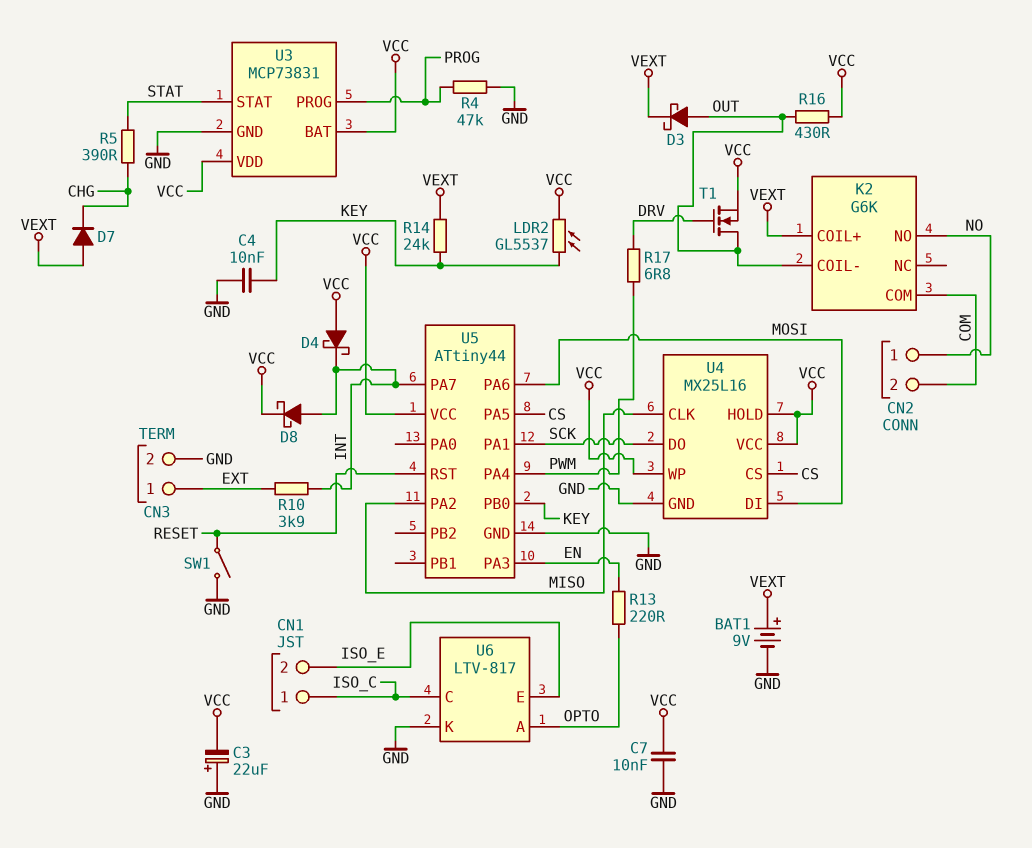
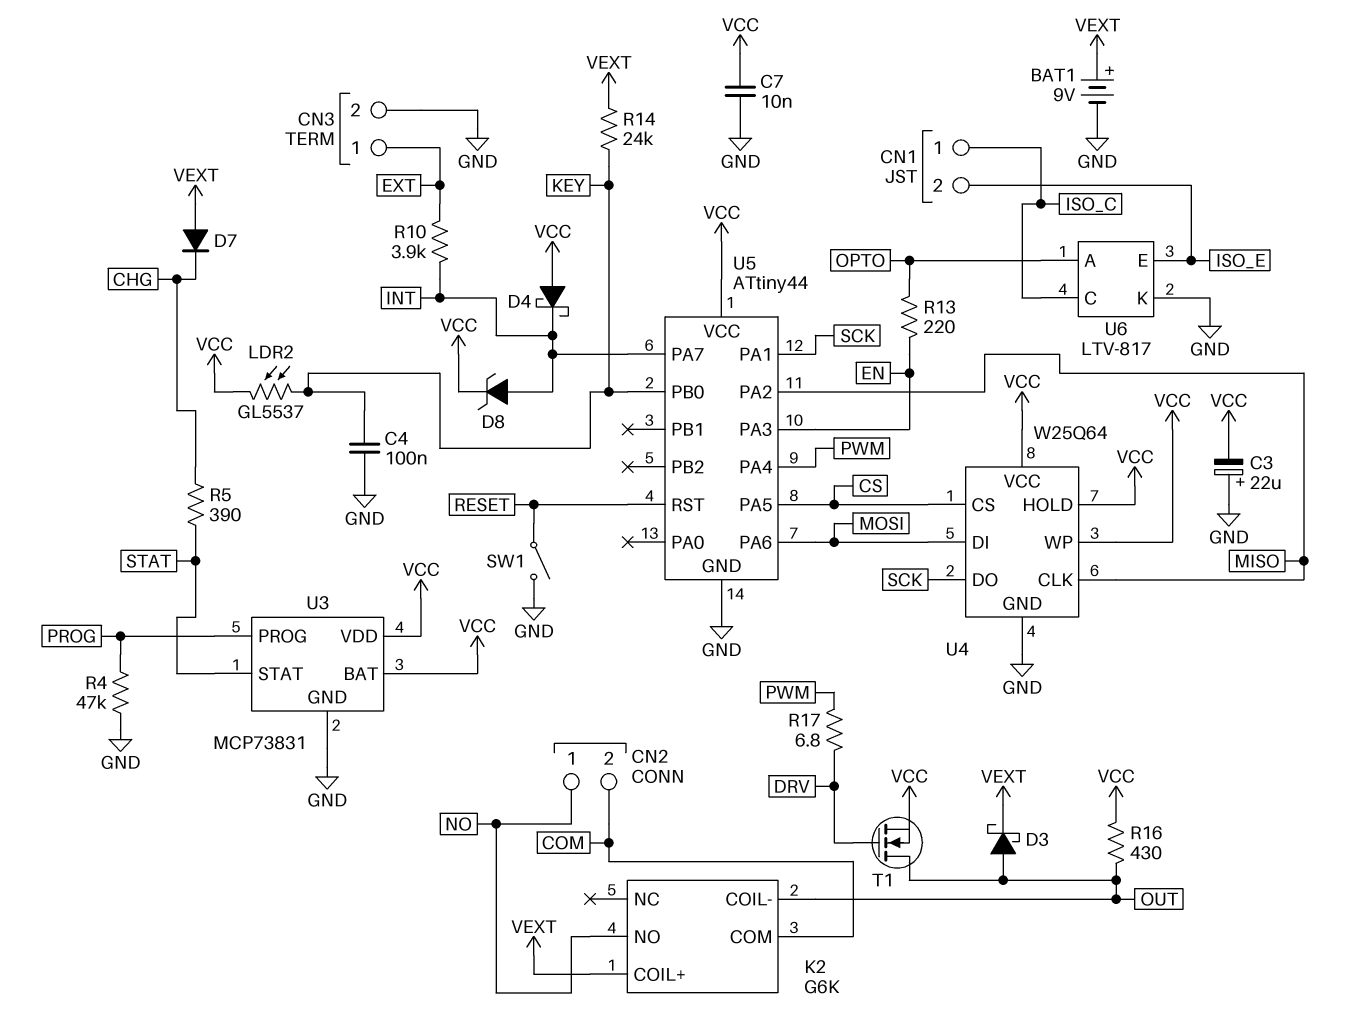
C4: 10nF (GND, KEY) -> 100nF (GND, KEY)
D8: schottky (A INT, K VCC) -> zener (A INT, K VCC)
U4: MX25L16 -> W25Q64

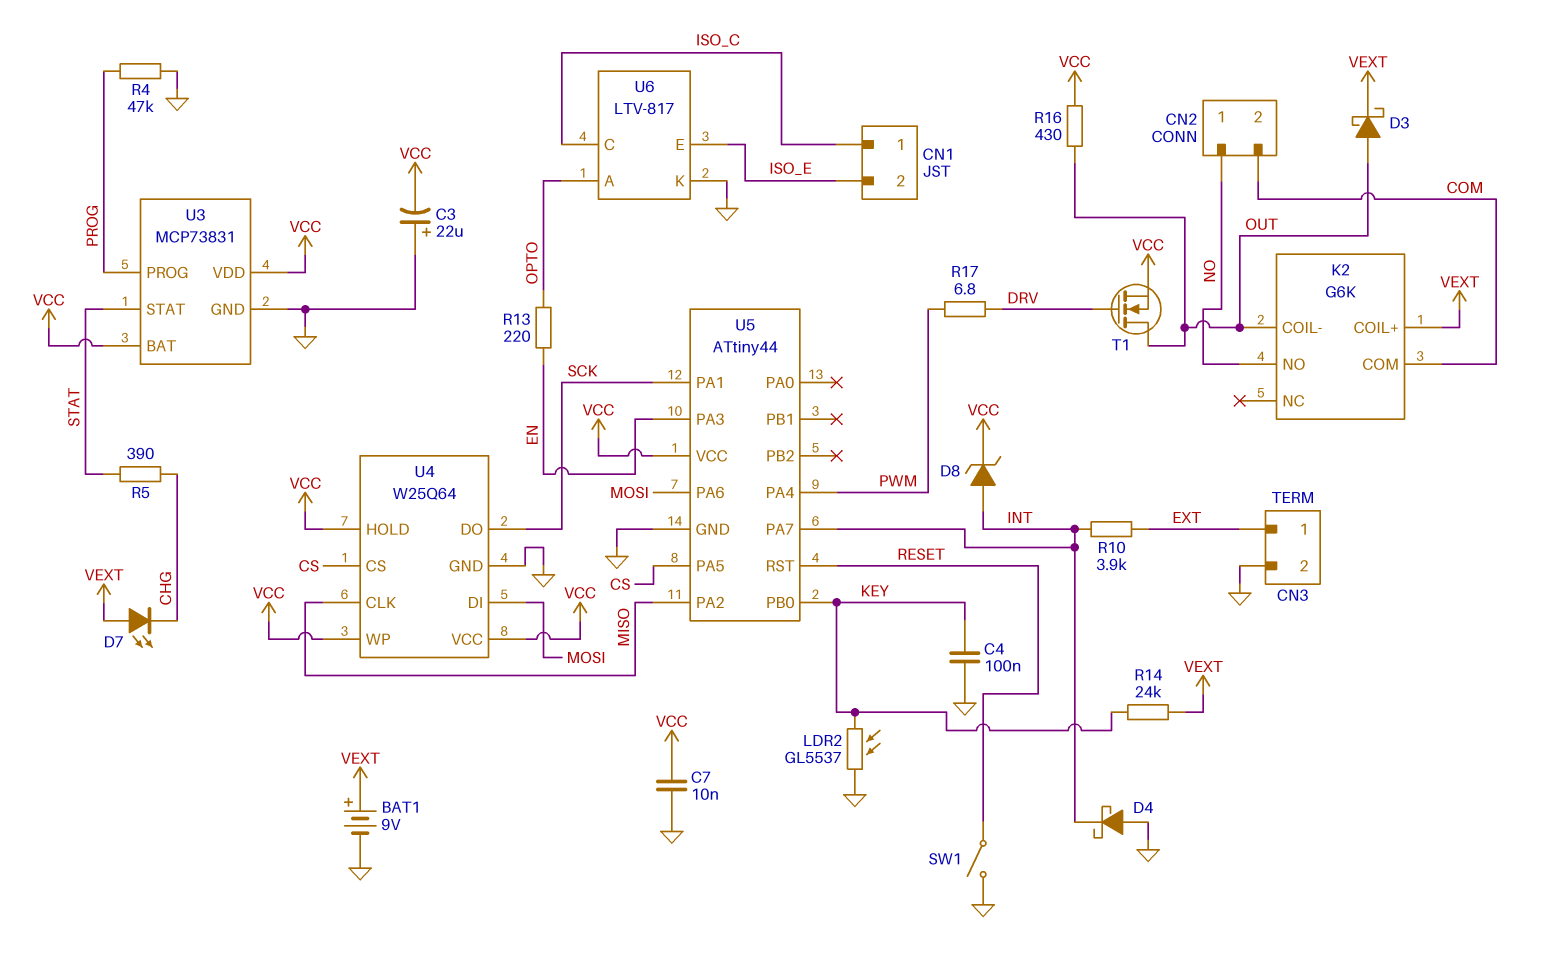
D4: schottky (A VCC, K INT) -> schottky (A GND, K INT)
D7: diode (A VEXT, K CHG) -> LED (A VEXT, K CHG)
LDR2: GL5537 (KEY, VCC) -> GL5537 (GND, KEY)

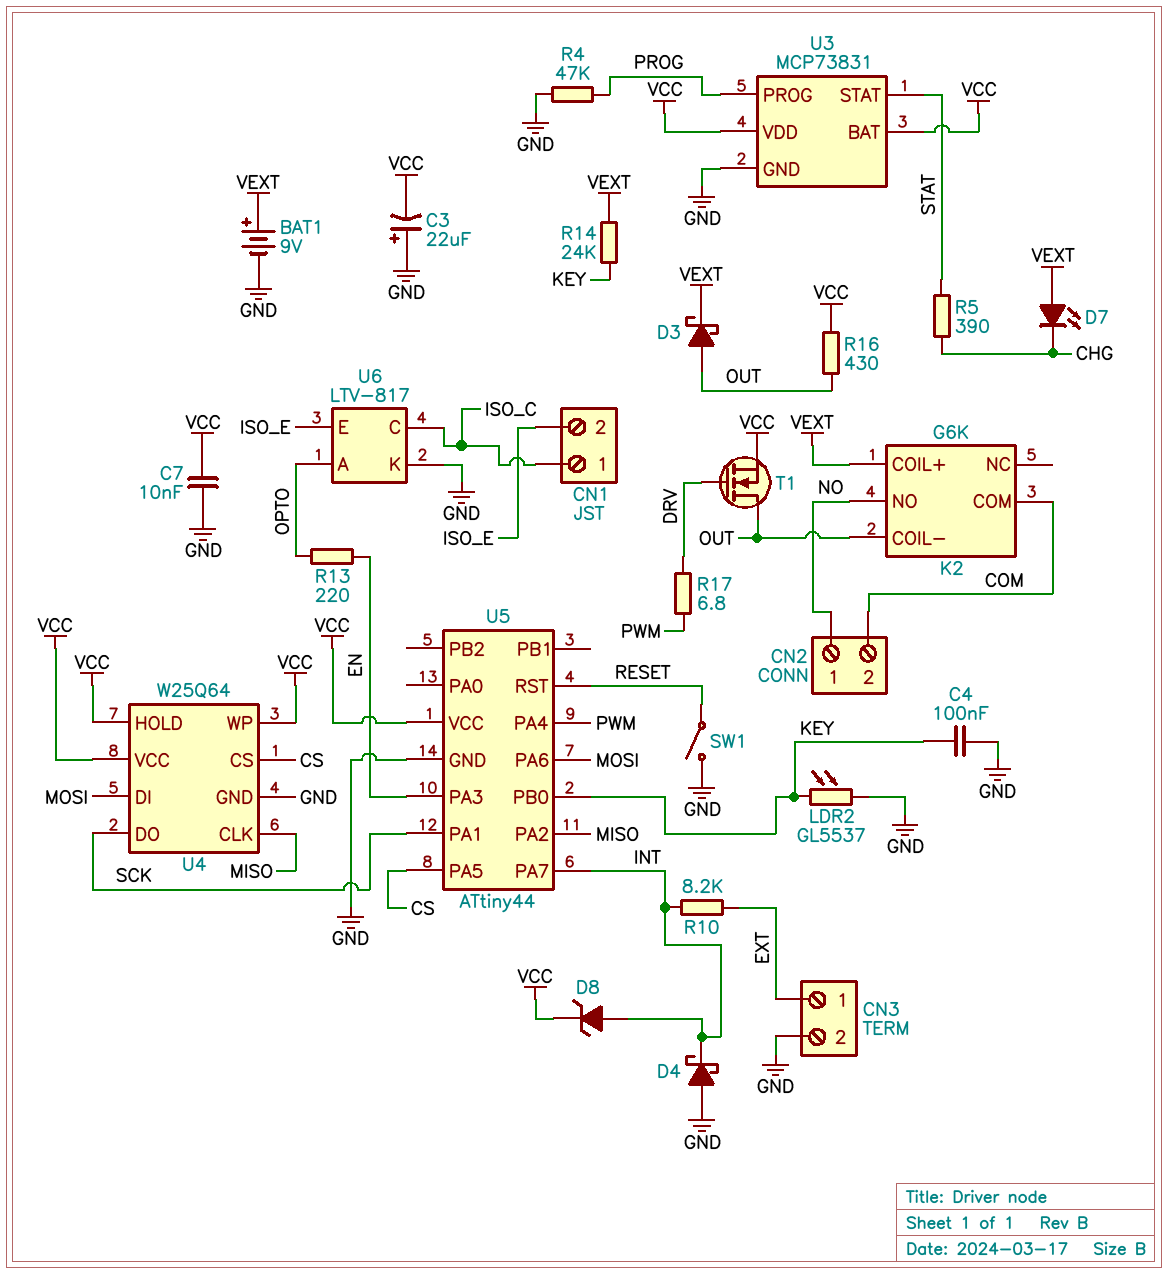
R10: 3.9k (EXT, INT) -> 8.2k (EXT, INT)

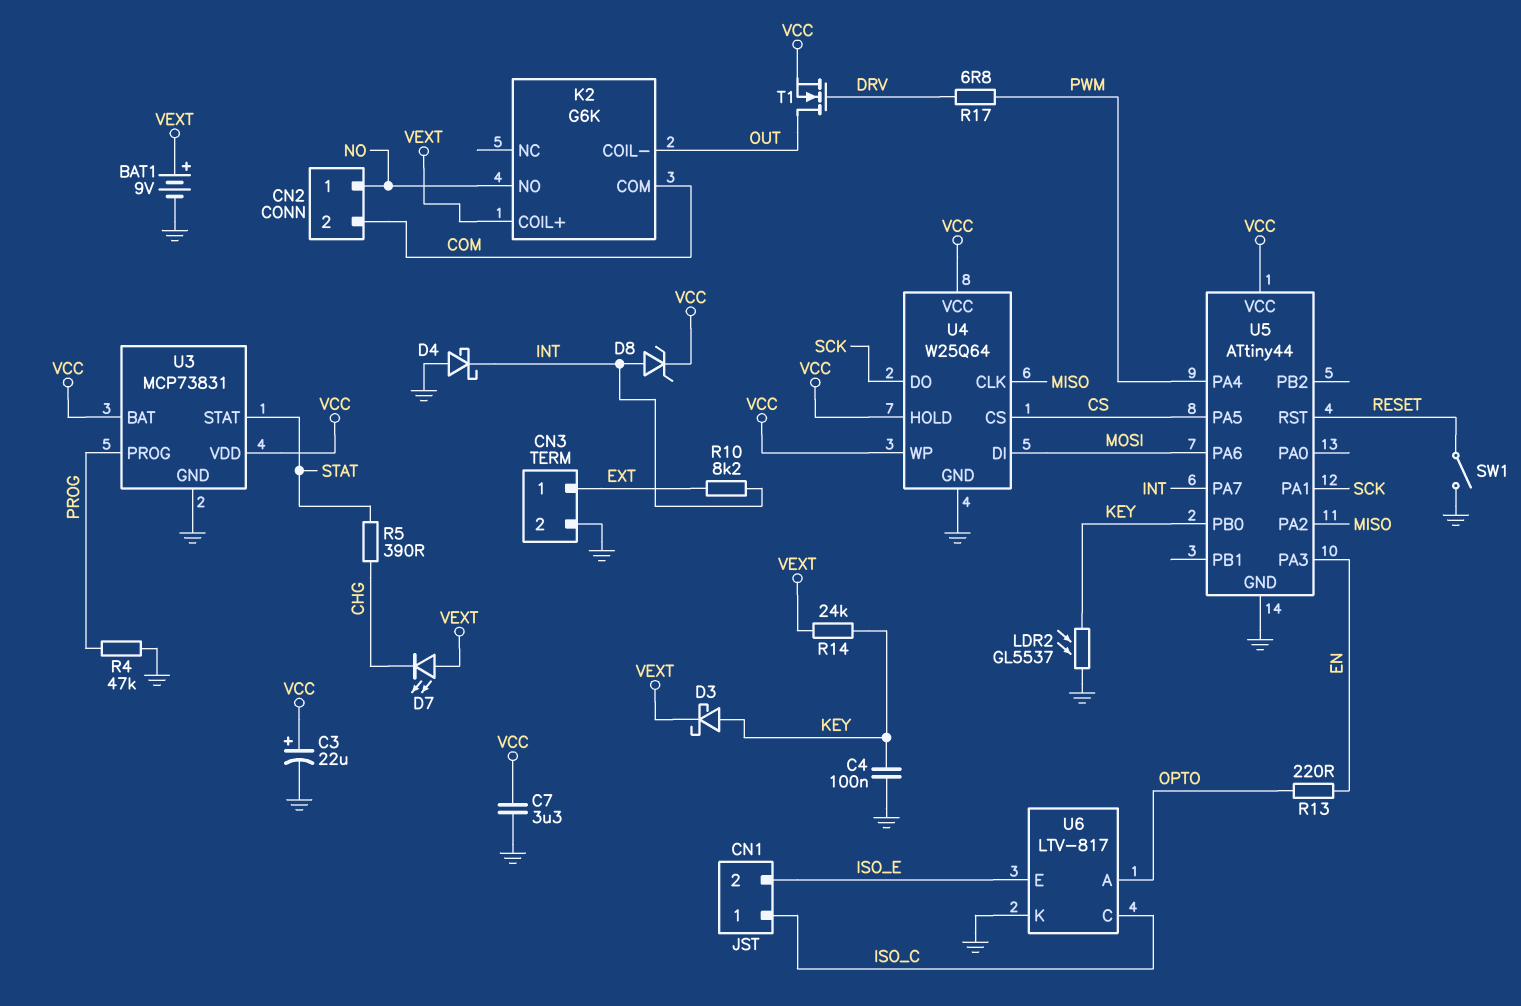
C3: 22uF (plus GND, minus VCC) -> 22uF (plus VCC, minus GND)
C7: 10nF (GND, VCC) -> 3.3uF (GND, VCC)
D3: schottky (A OUT, K VEXT) -> schottky (A KEY, K VEXT)
R16: 430 (OUT, VCC) -> none

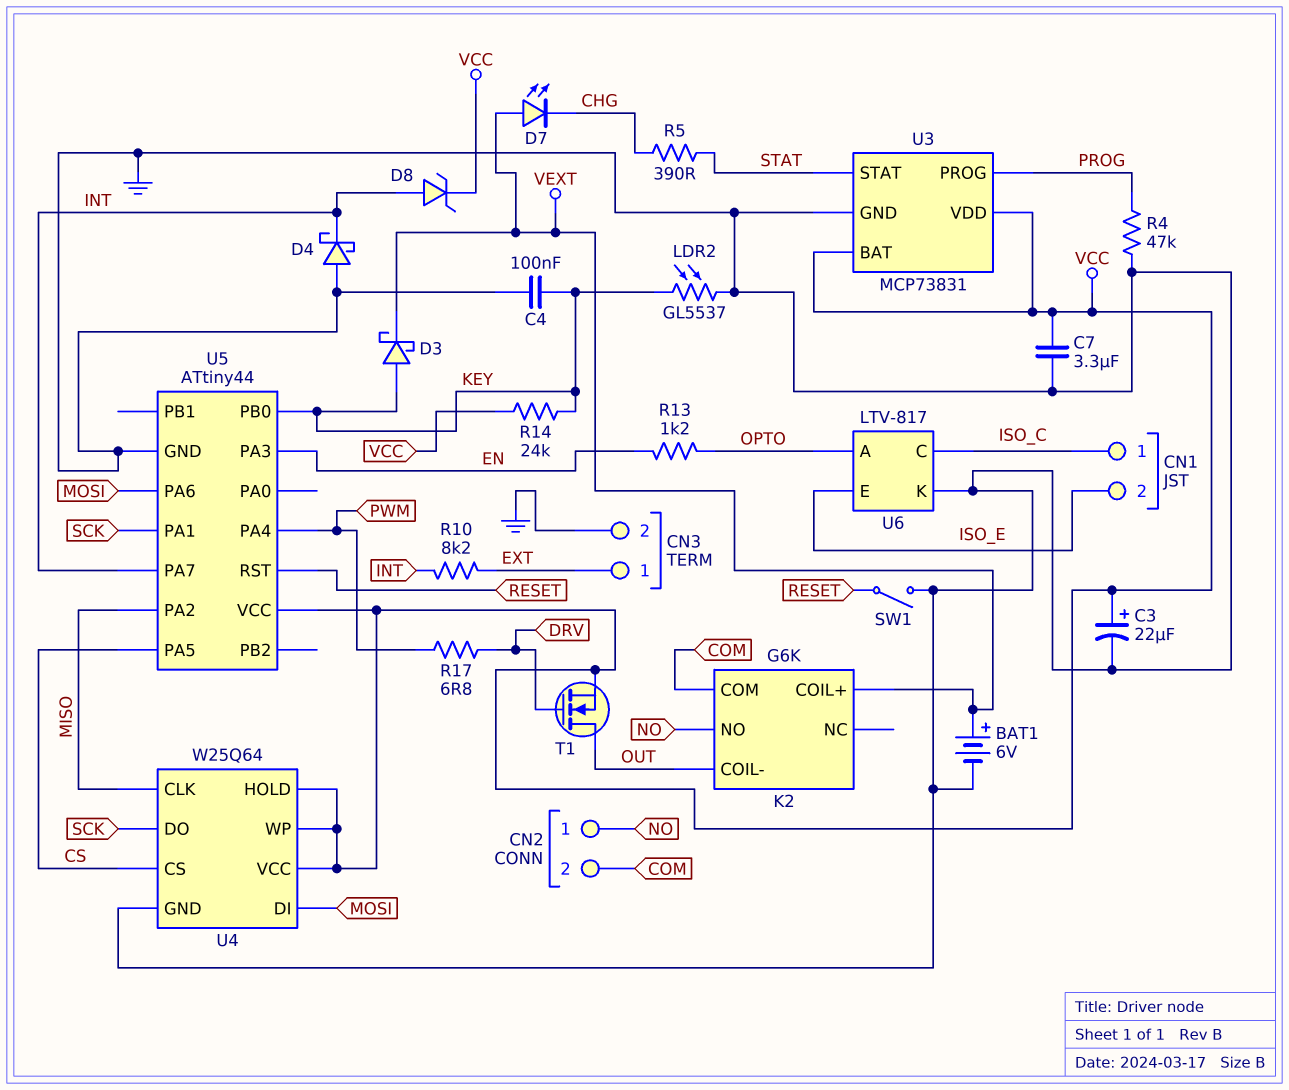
BAT1: 9V (plus VEXT, minus GND) -> 6V (plus VEXT, minus GND)
R13: 220 (EN, OPTO) -> 1.2k (EN, OPTO)
R14: 24k (KEY, VEXT) -> 24k (KEY, VCC)

